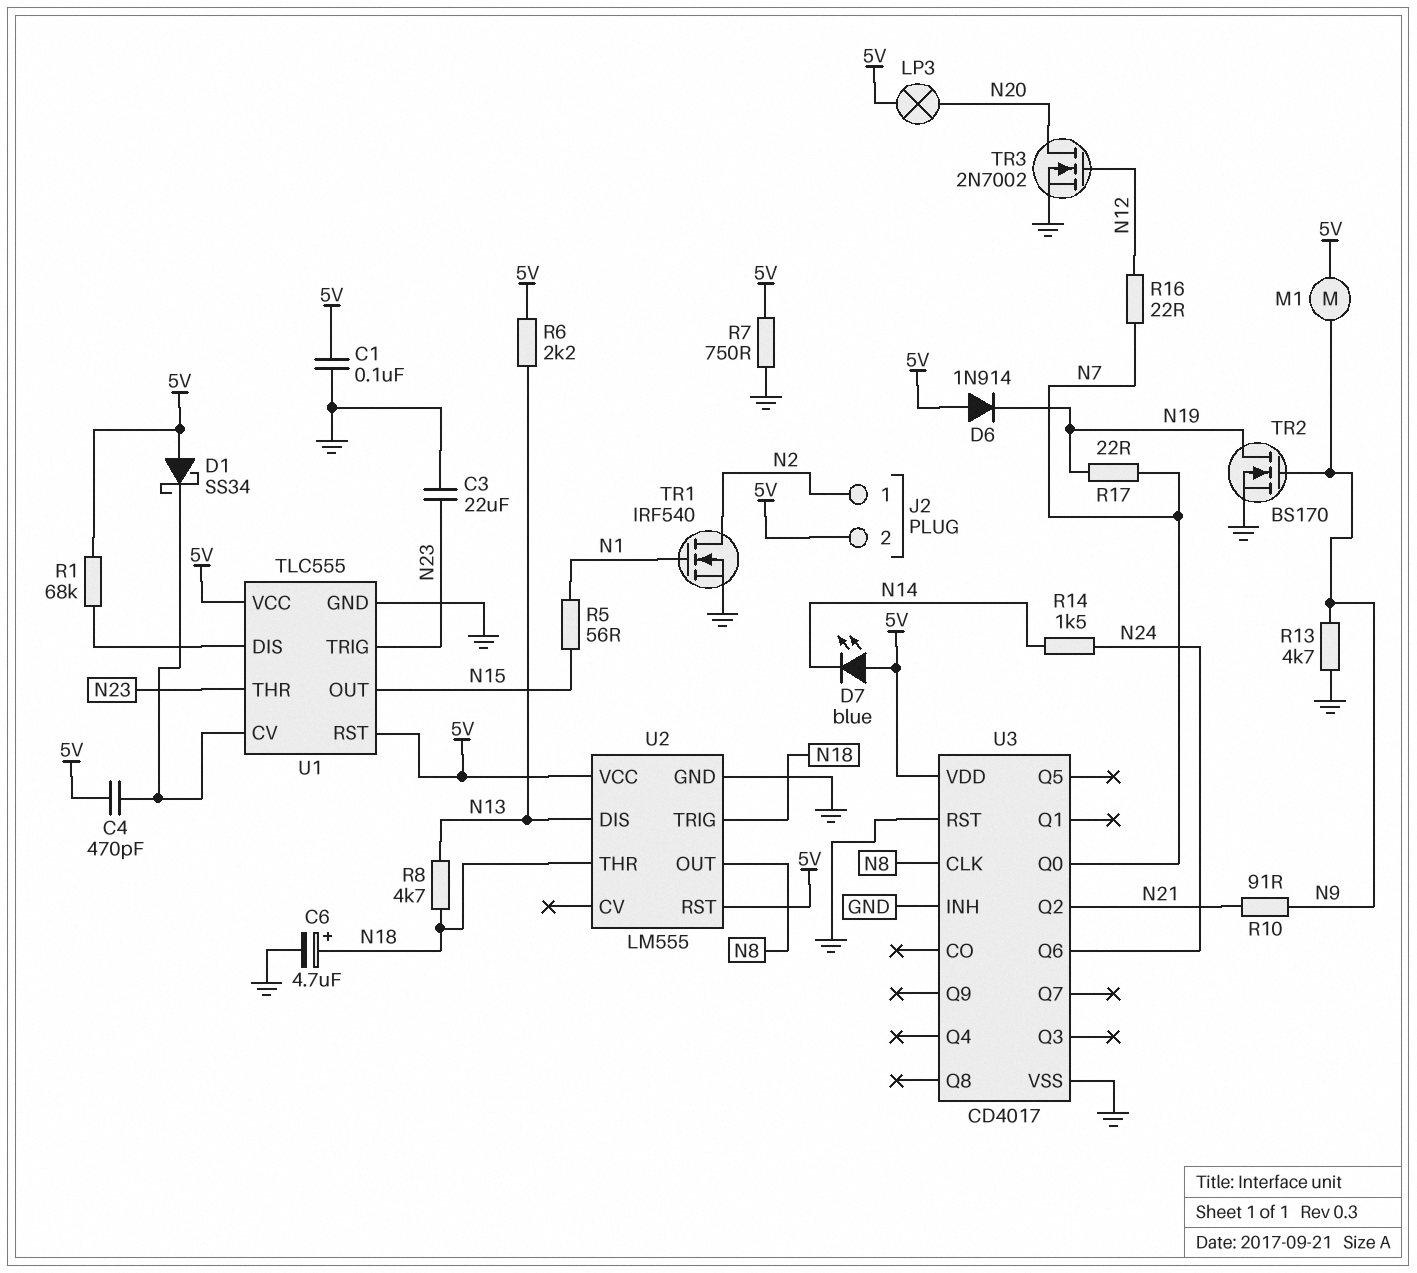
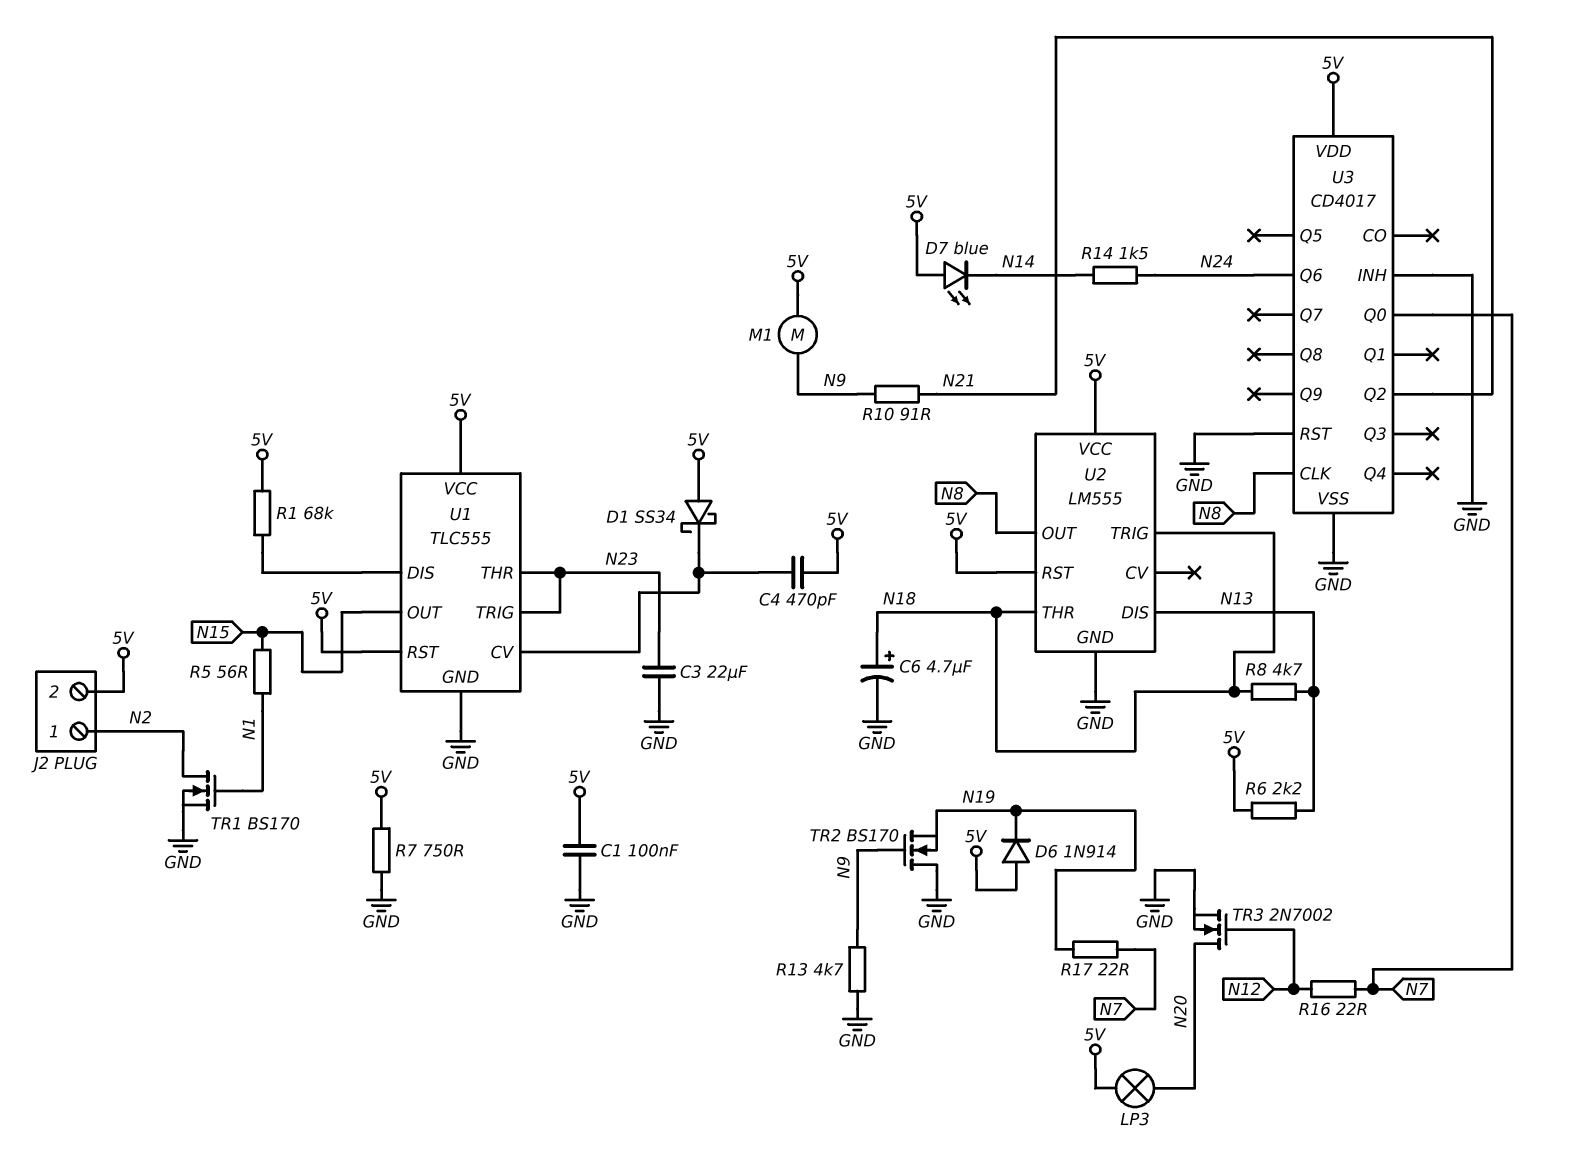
TR1: NMOS IRF540 (G N1, D N2, S GND) -> NMOS BS170 (G N1, D N2, S GND)
TR2: NMOS BS170 (G N9, D N19, S GND) -> NMOS BS170 (G N9, D GND, S N19)

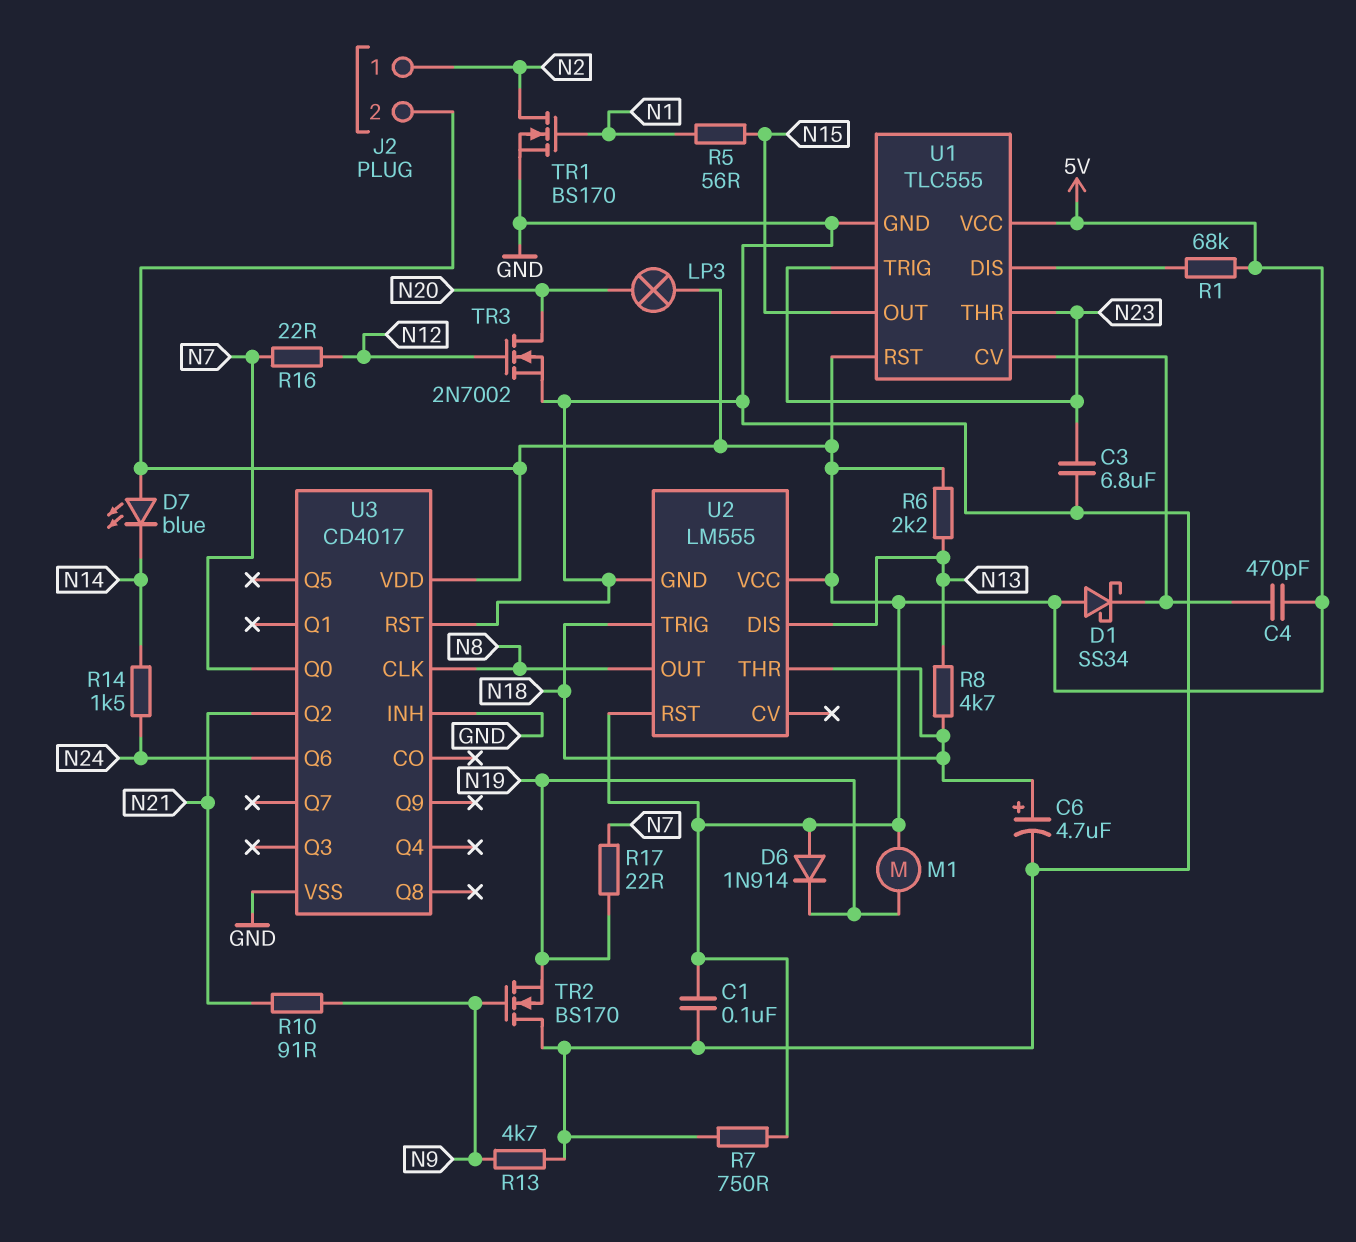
C3: 22uF (GND, N23) -> 6.8uF (GND, N23)
M1: motor (5V, N9) -> motor (5V, N19)

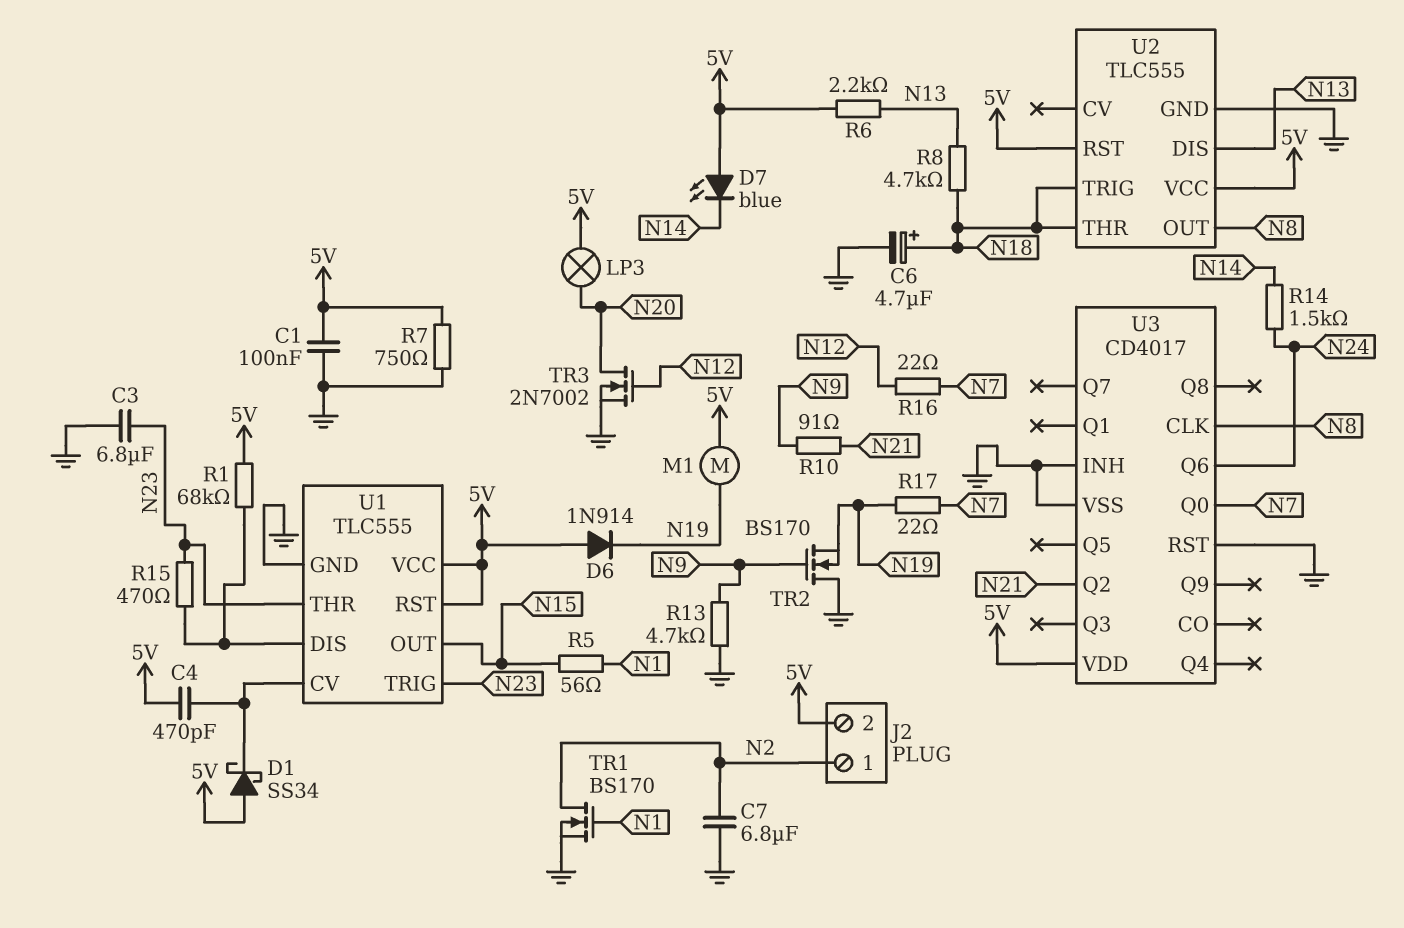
C7: none -> 6.8uF (GND, N2)
R15: none -> 470 (N23, U1/DIS)
U2: LM555 -> TLC555

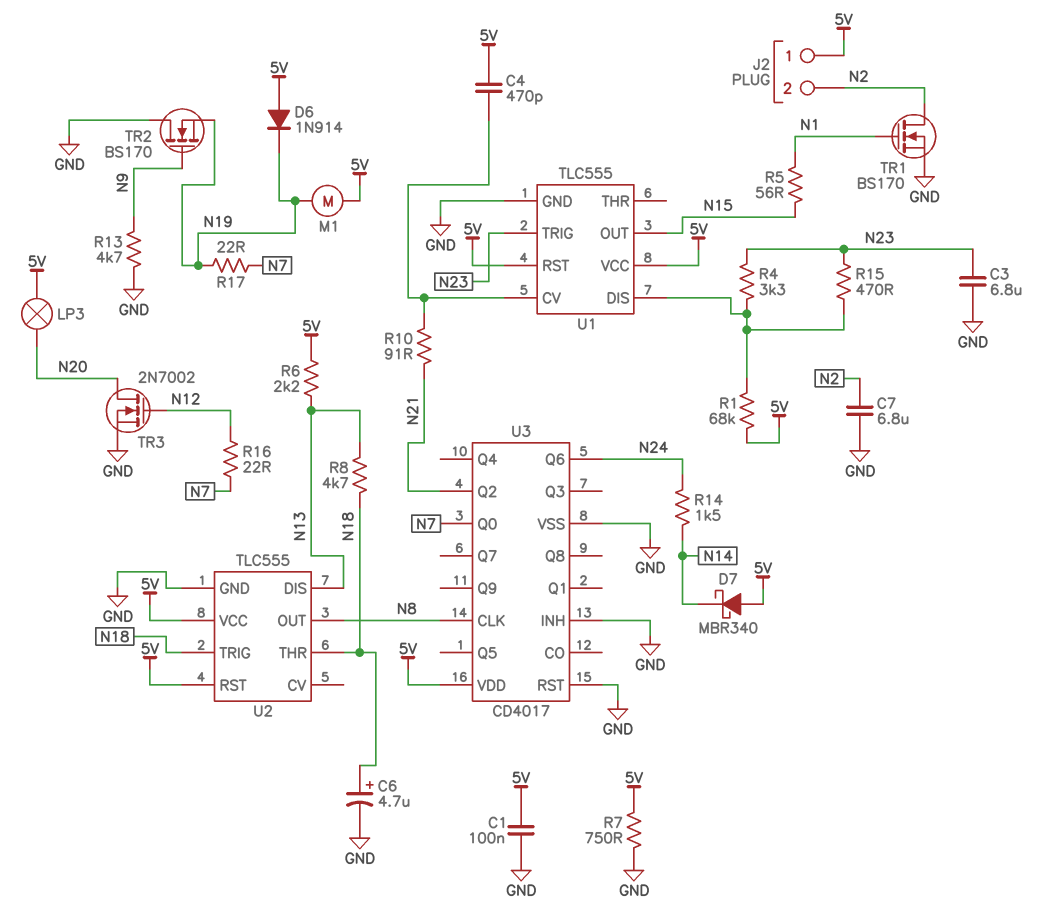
D1: schottky SS34 (A 5V, K U1/CV) -> none
D7: LED blue (A 5V, K N14) -> schottky MBR340 (A 5V, K N14)
J2 pin 1: N2 -> 5V
J2 pin 2: 5V -> N2
R4: none -> 3.3k (N23, U1/DIS)
R10: 91 (N9, N21) -> 91 (N21, U1/CV)
U1 pin THR: N23 -> none

